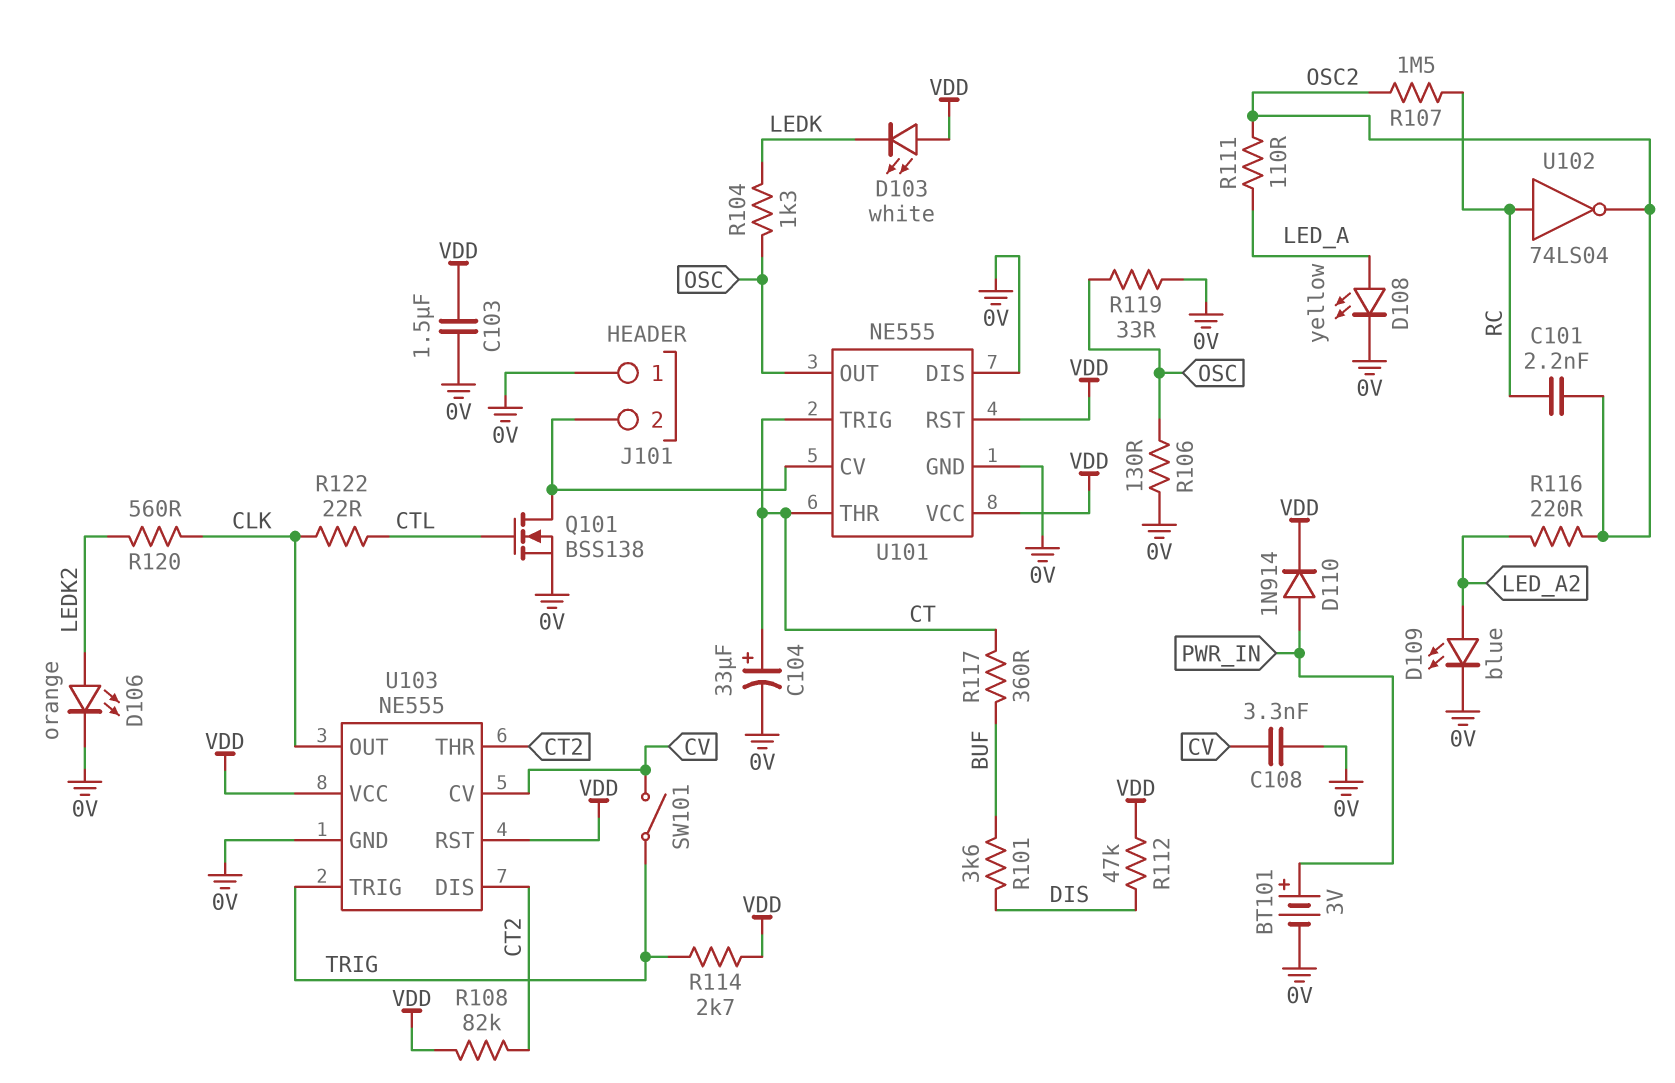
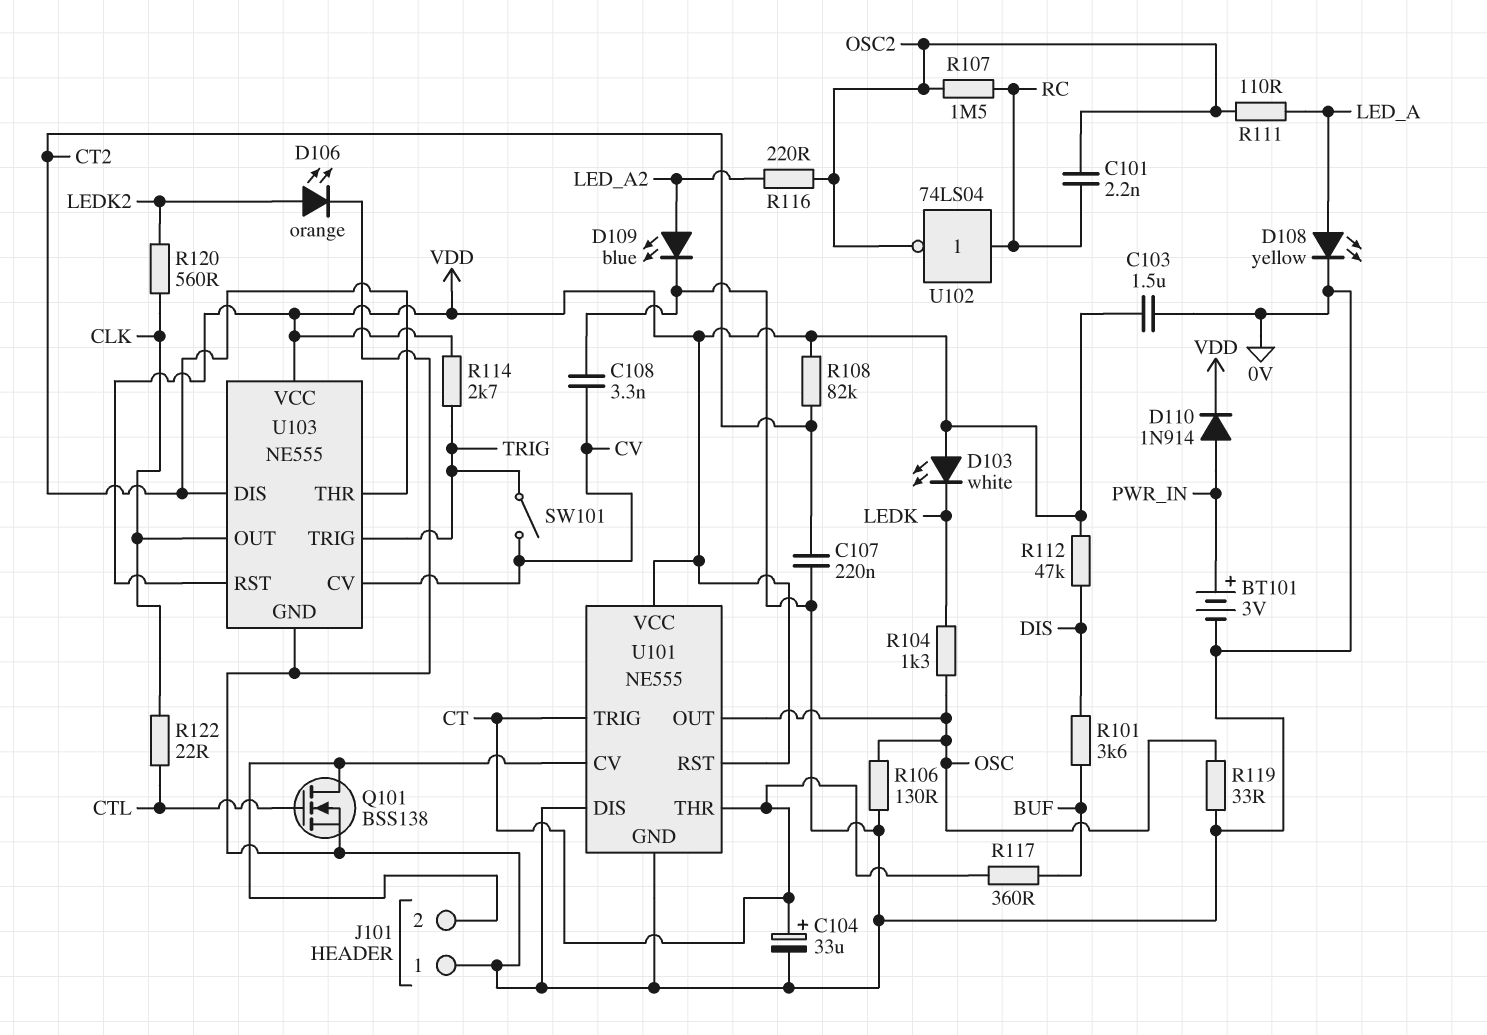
C107: none -> 220nF (0V, CT2)

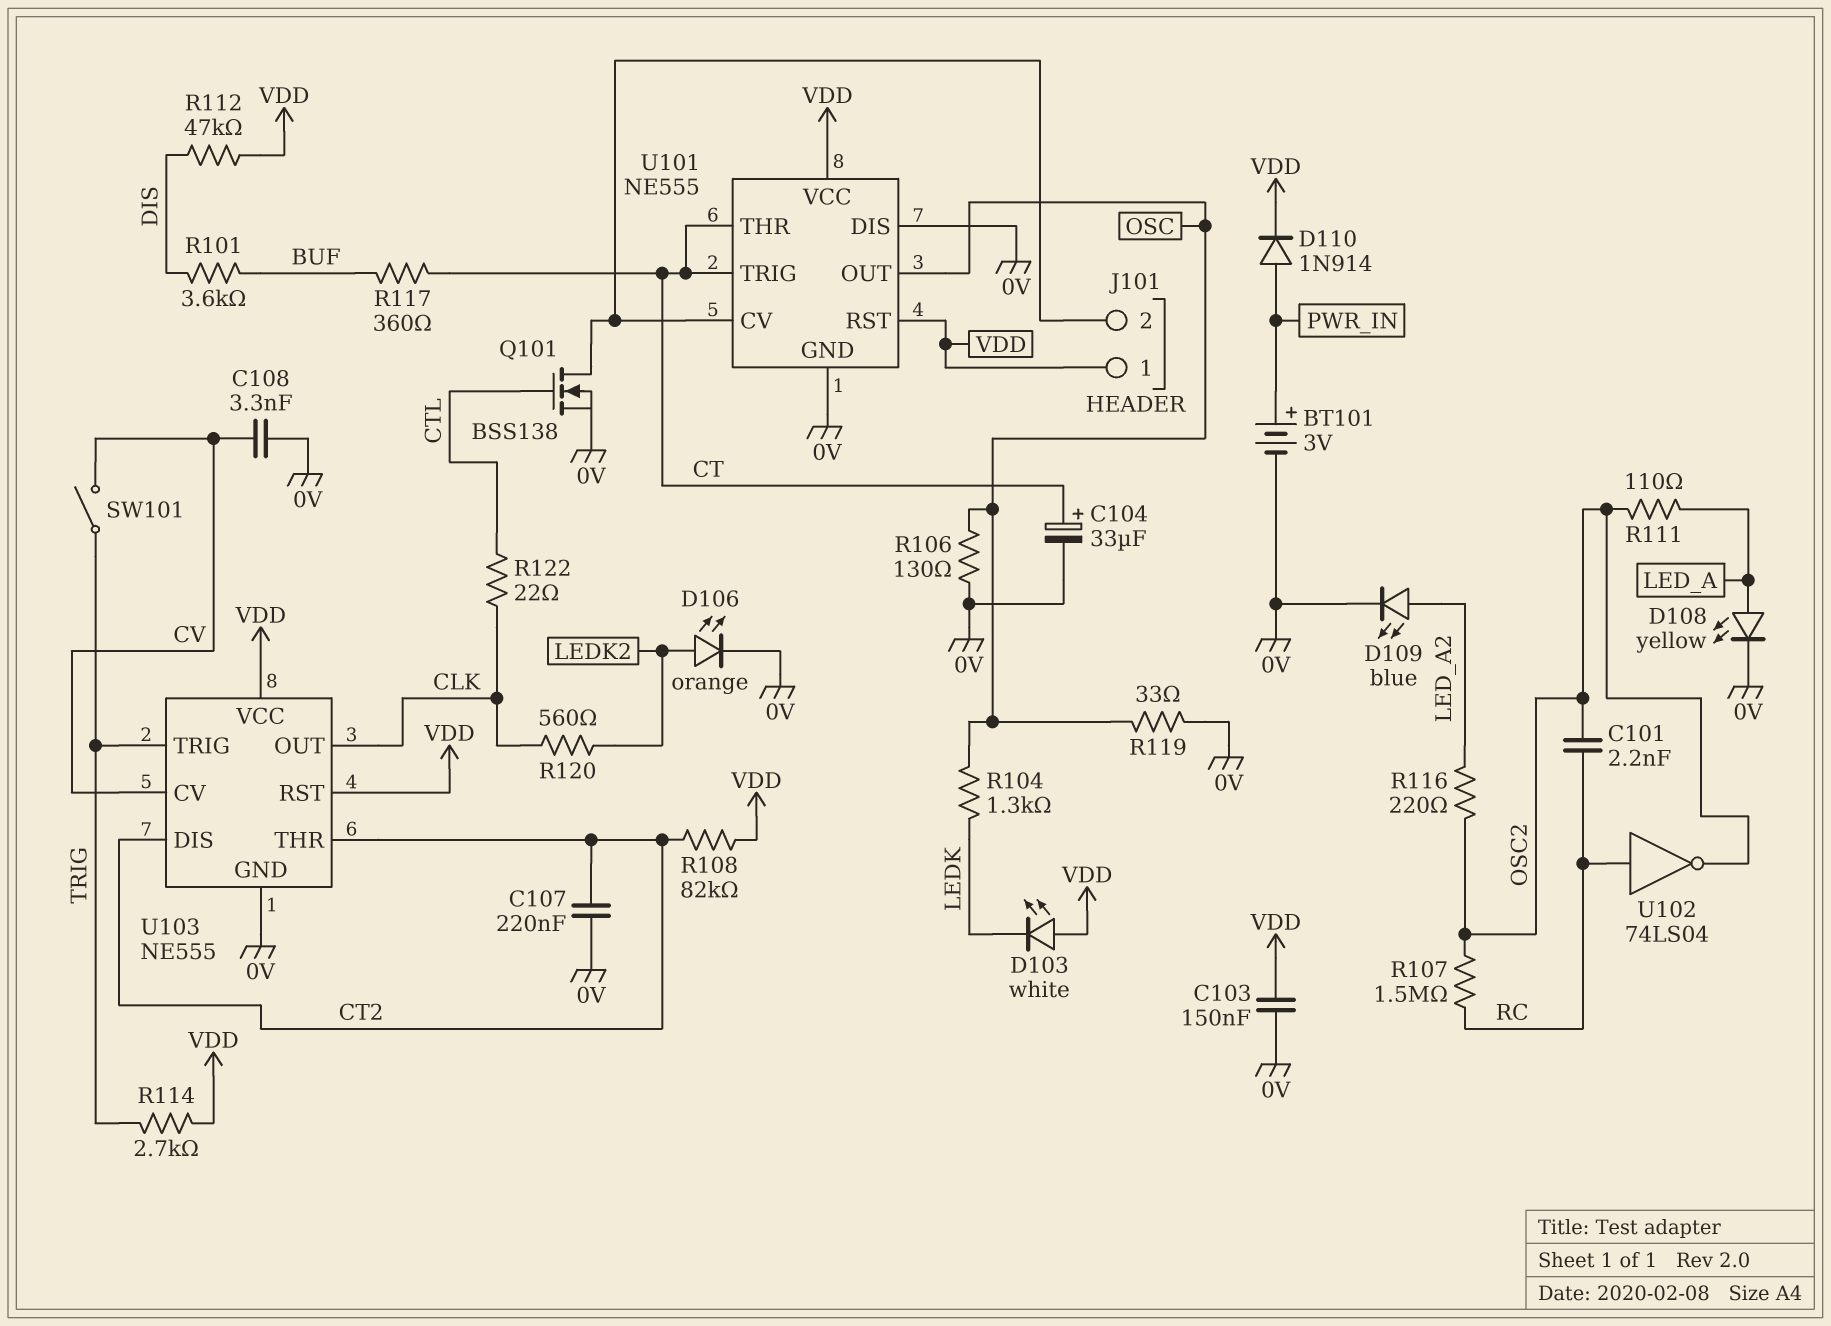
C103: 1.5uF (0V, VDD) -> 150nF (0V, VDD)
J101 pin 1: 0V -> VDD

